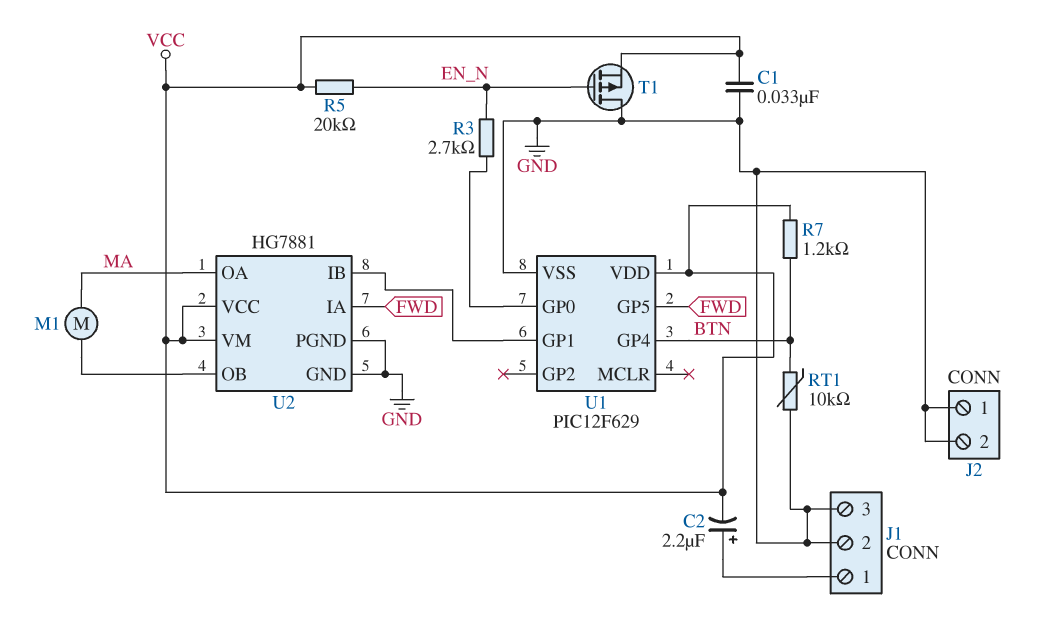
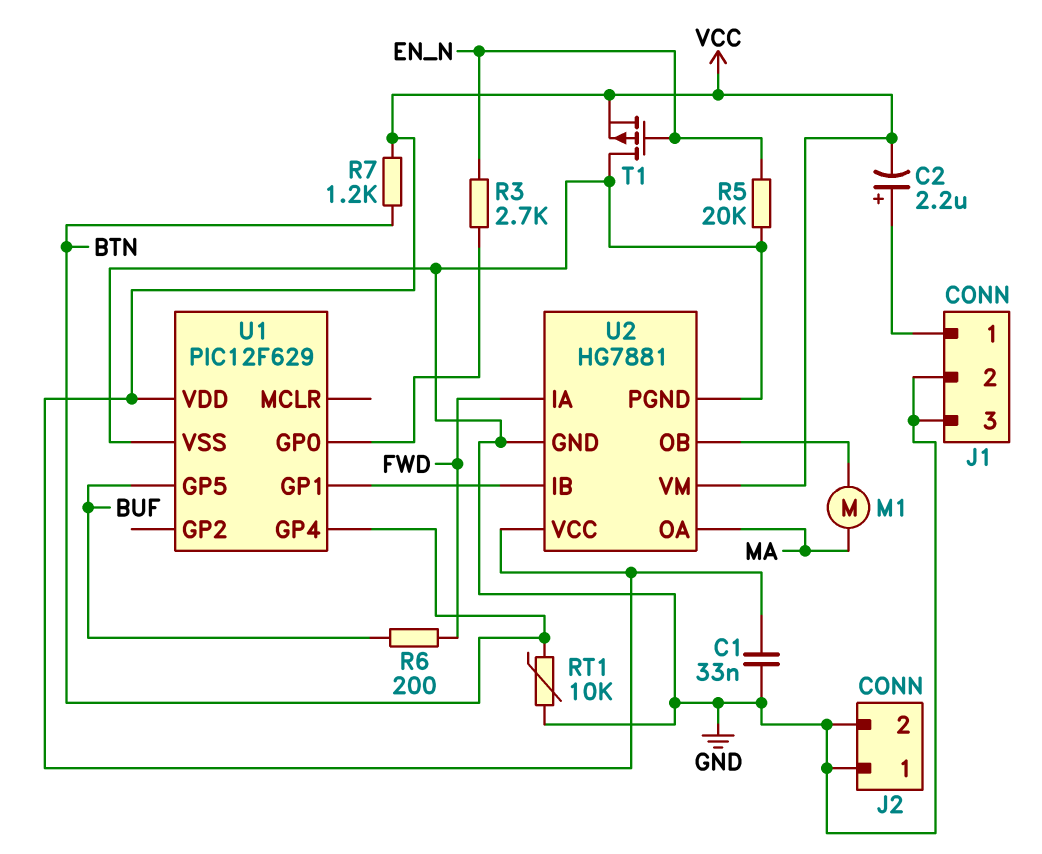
R5: 20k (EN_N, VCC) -> 20k (EN_N, GND)
R6: none -> 200 (BUF, FWD)
U1 pin GP5: FWD -> BUF

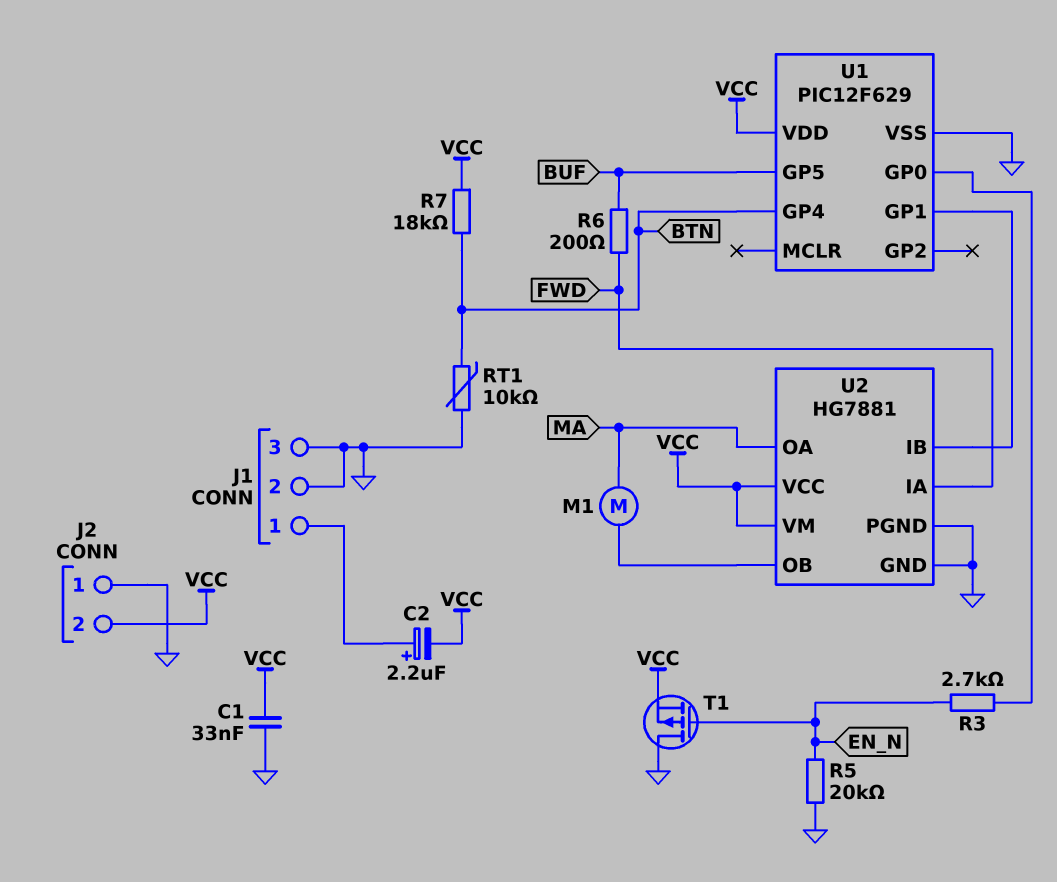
J2 pin 2: GND -> VCC
R7: 1.2k (BTN, VCC) -> 18k (BTN, VCC)

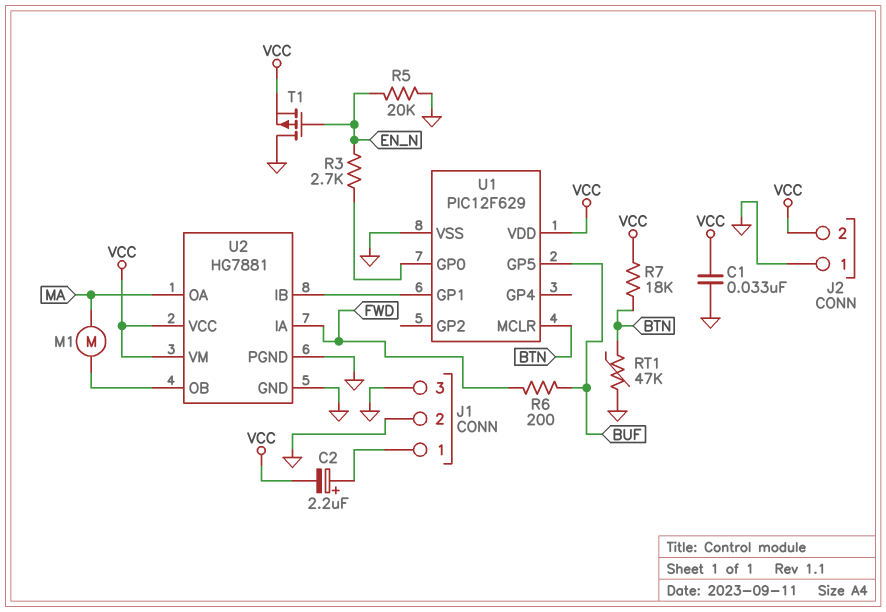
RT1: 10k (BTN, GND) -> 47k (BTN, GND)
U1 pin GP4: BTN -> none
U1 pin MCLR: none -> BTN

